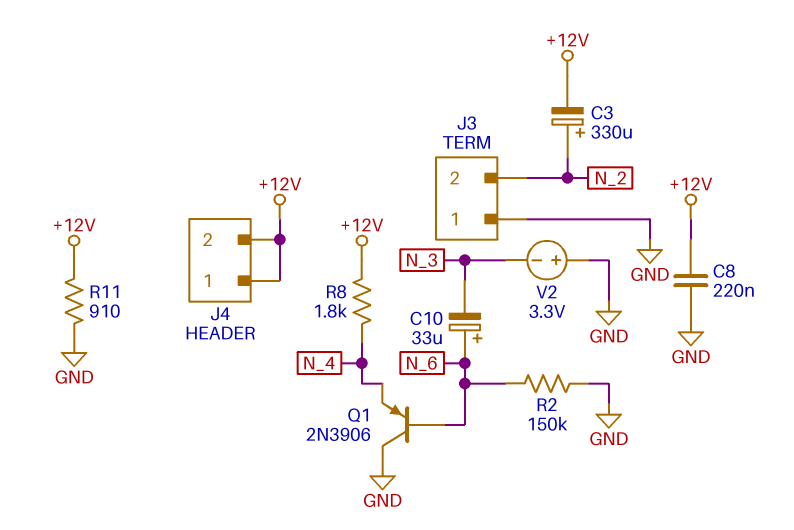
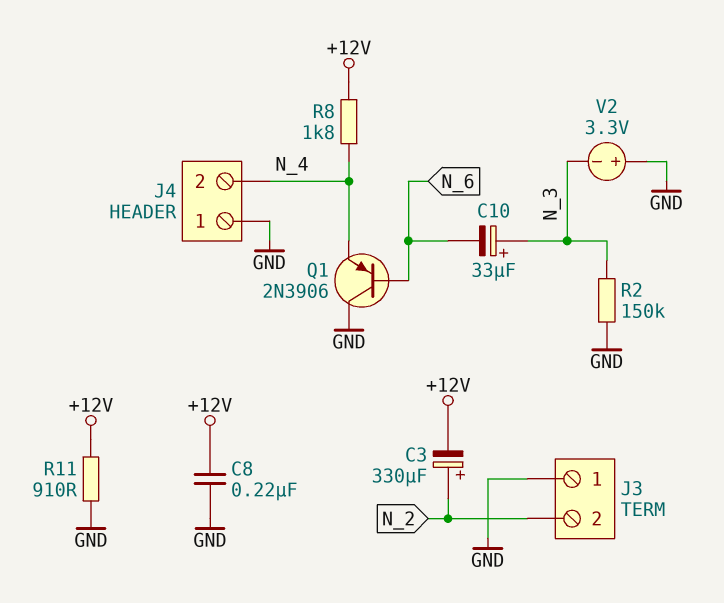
C10: 33uF (plus N_6, minus N_3) -> 33uF (plus N_3, minus N_6)
J4 pin 1: +12V -> GND
J4 pin 2: +12V -> N_4
R2: 150k (GND, N_6) -> 150k (GND, N_3)

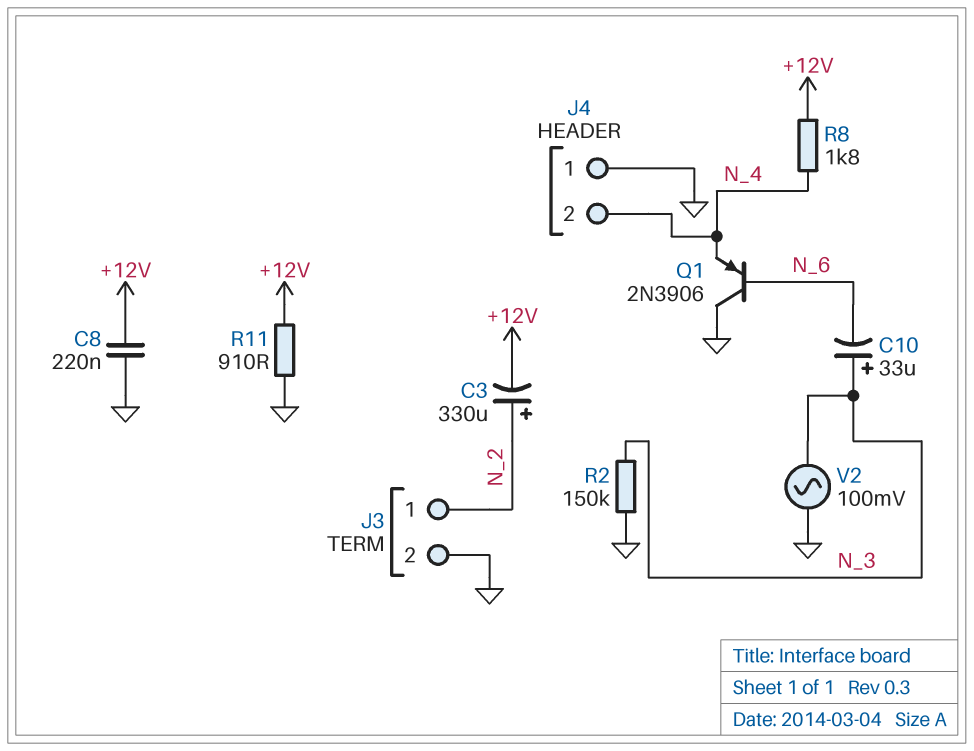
J3 pin 1: GND -> N_2
J3 pin 2: N_2 -> GND
V2: 3.3V (plus GND, minus N_3) -> AC 100mV (GND, N_3)

